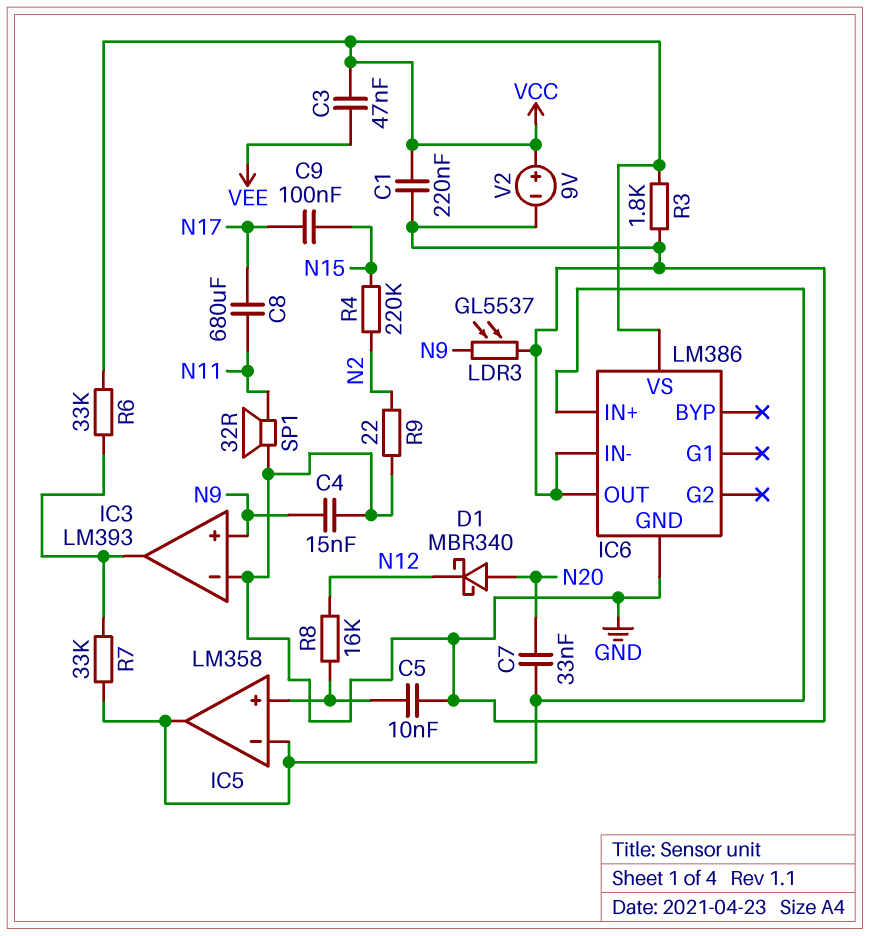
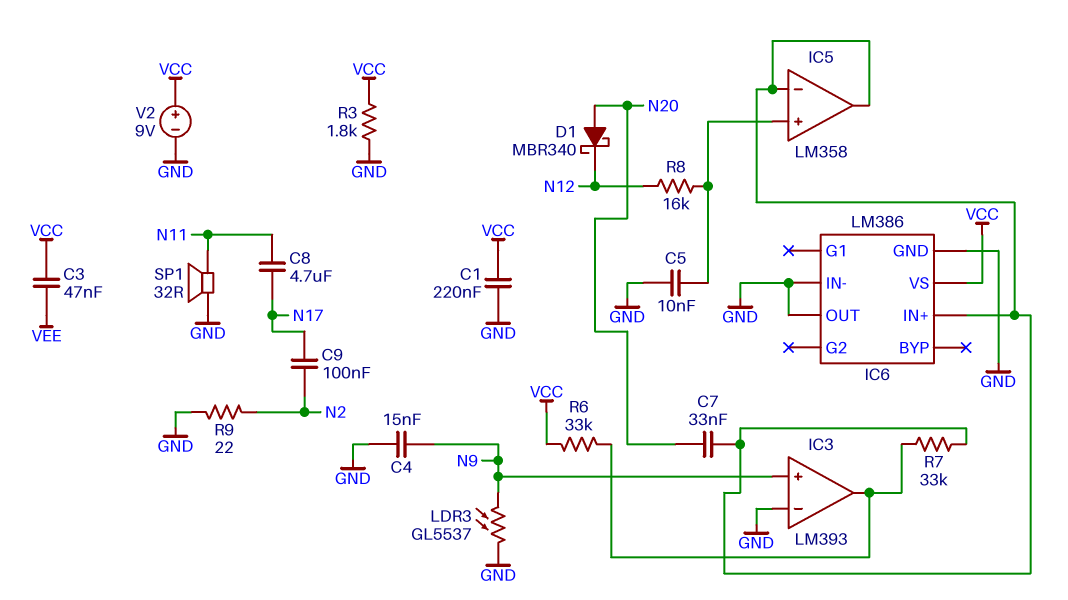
C8: 680uF (N11, N17) -> 4.7uF (N11, N17)
C9: 100nF (N15, N17) -> 100nF (N2, N17)
R4: 220k (N2, N15) -> none

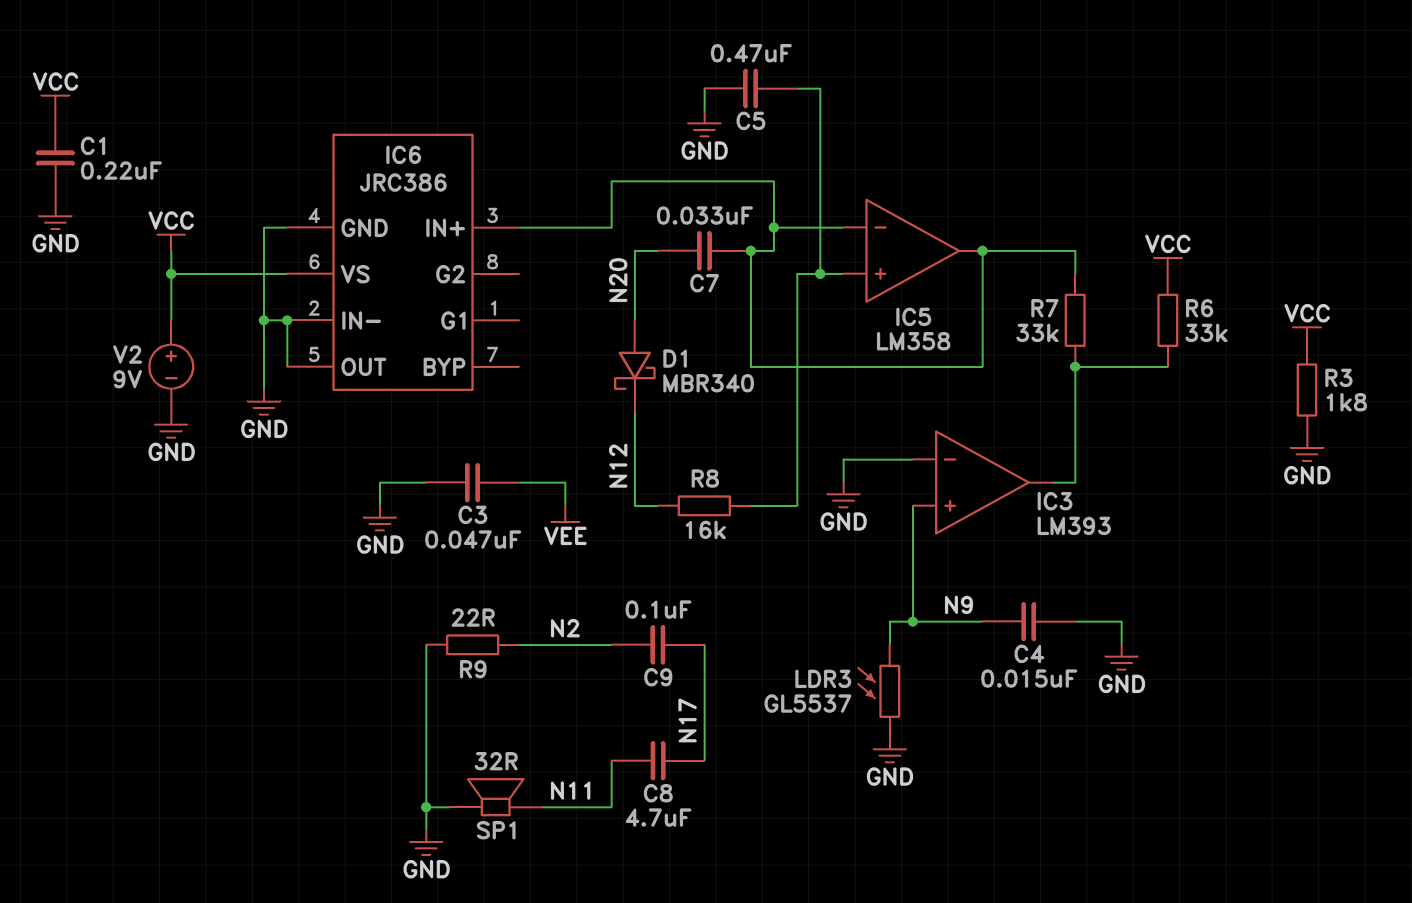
C3: 47nF (VCC, VEE) -> 47nF (GND, VEE)
C5: 10nF (GND, IC5/in+) -> 470nF (GND, IC5/in+)
IC6: LM386 -> JRC386

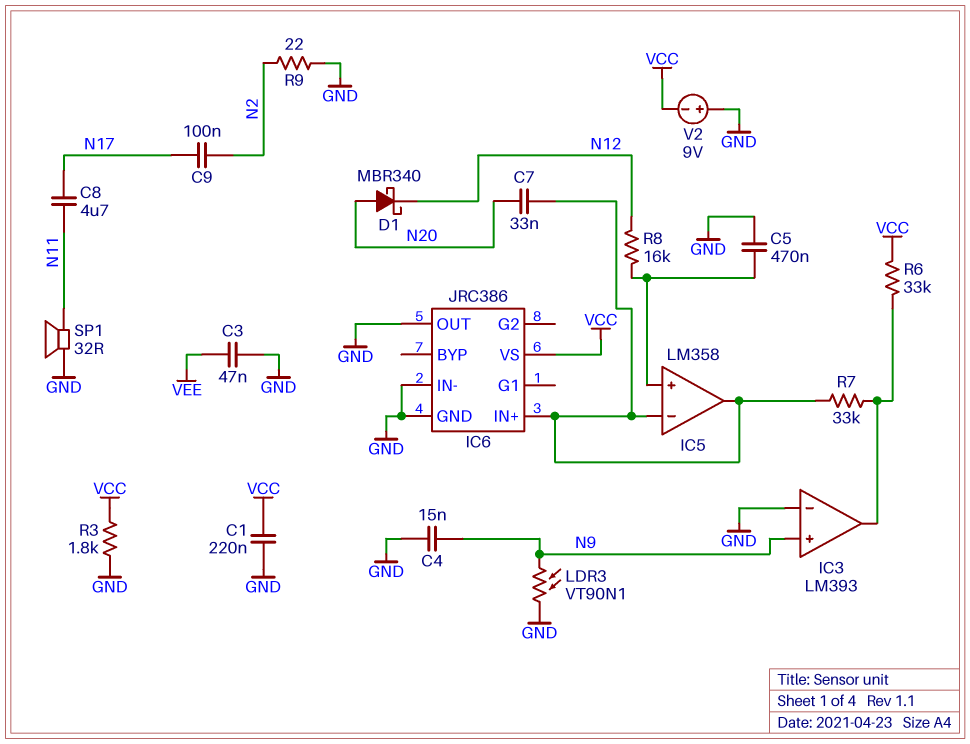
LDR3: GL5537 (GND, N9) -> VT90N1 (GND, N9)
V2: 9V (plus VCC, minus GND) -> 9V (plus GND, minus VCC)

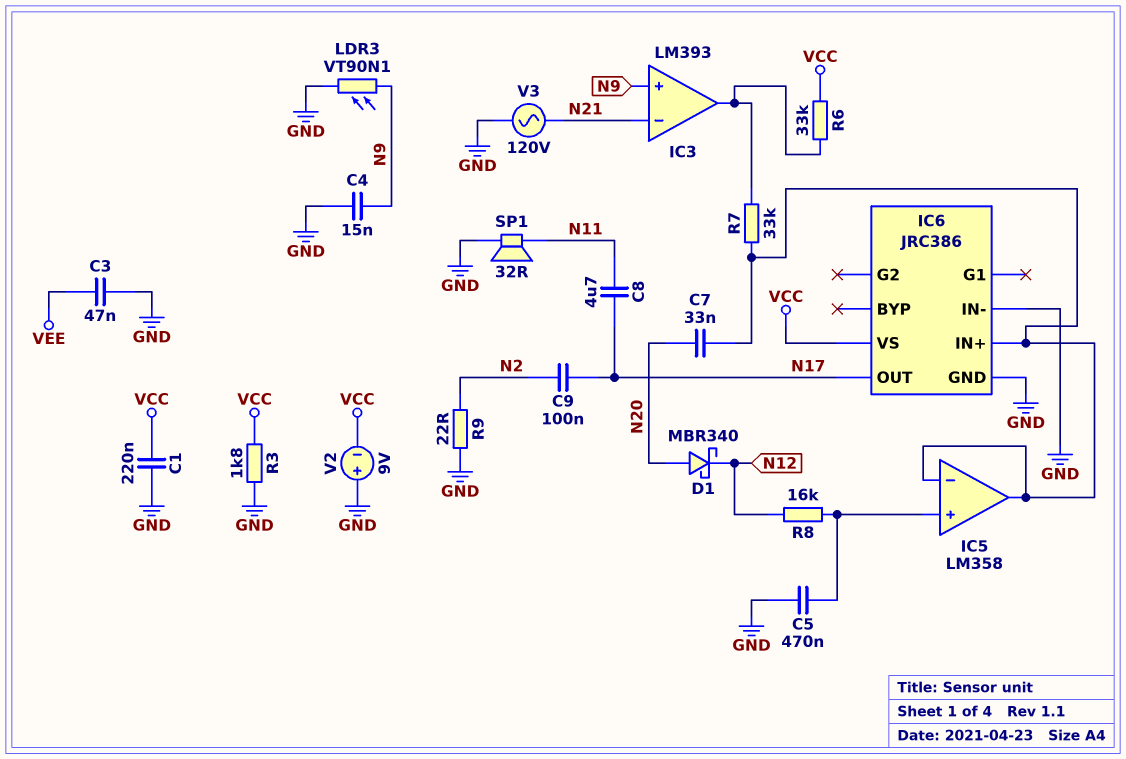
IC3 pin in-: GND -> N21
IC6 pin OUT: GND -> N17
V3: none -> AC 120V (GND, N21)

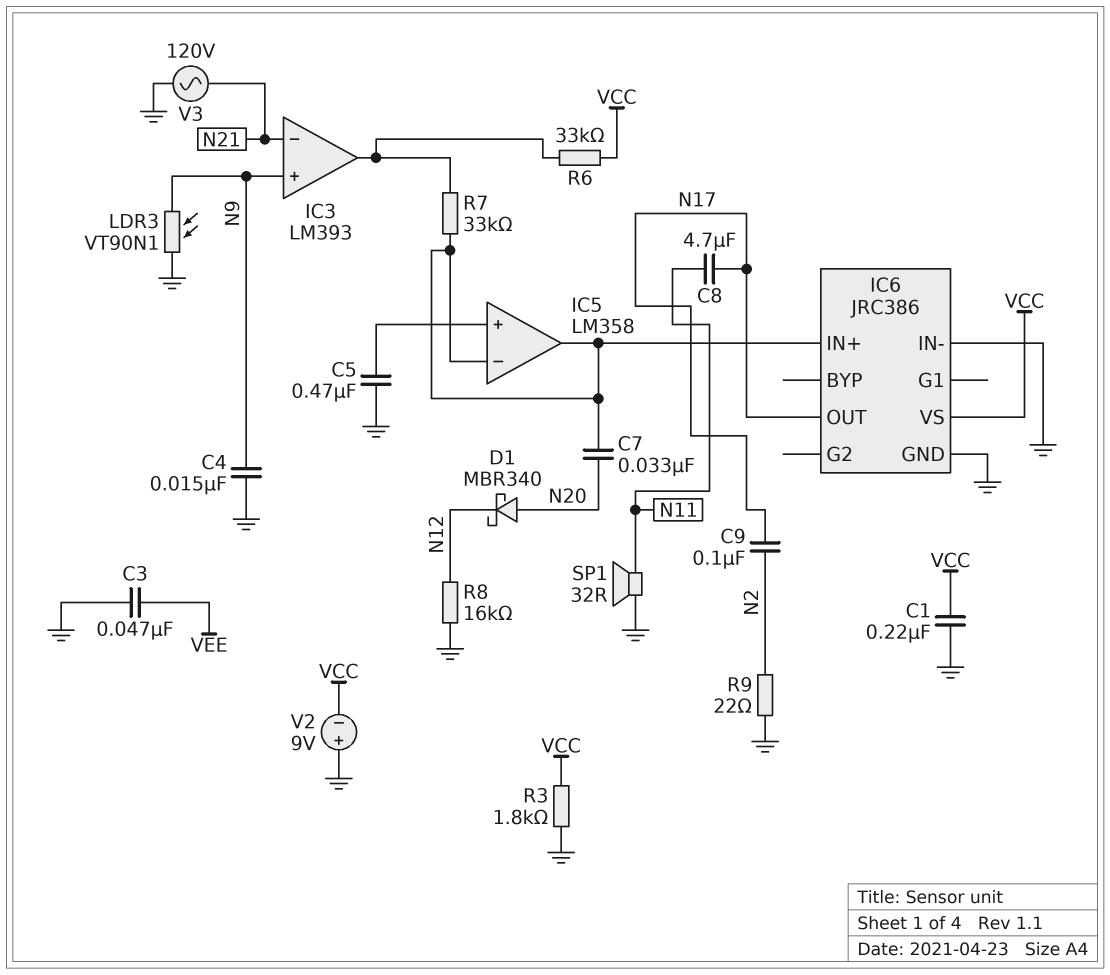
R8: 16k (IC5/in+, N12) -> 16k (GND, N12)

